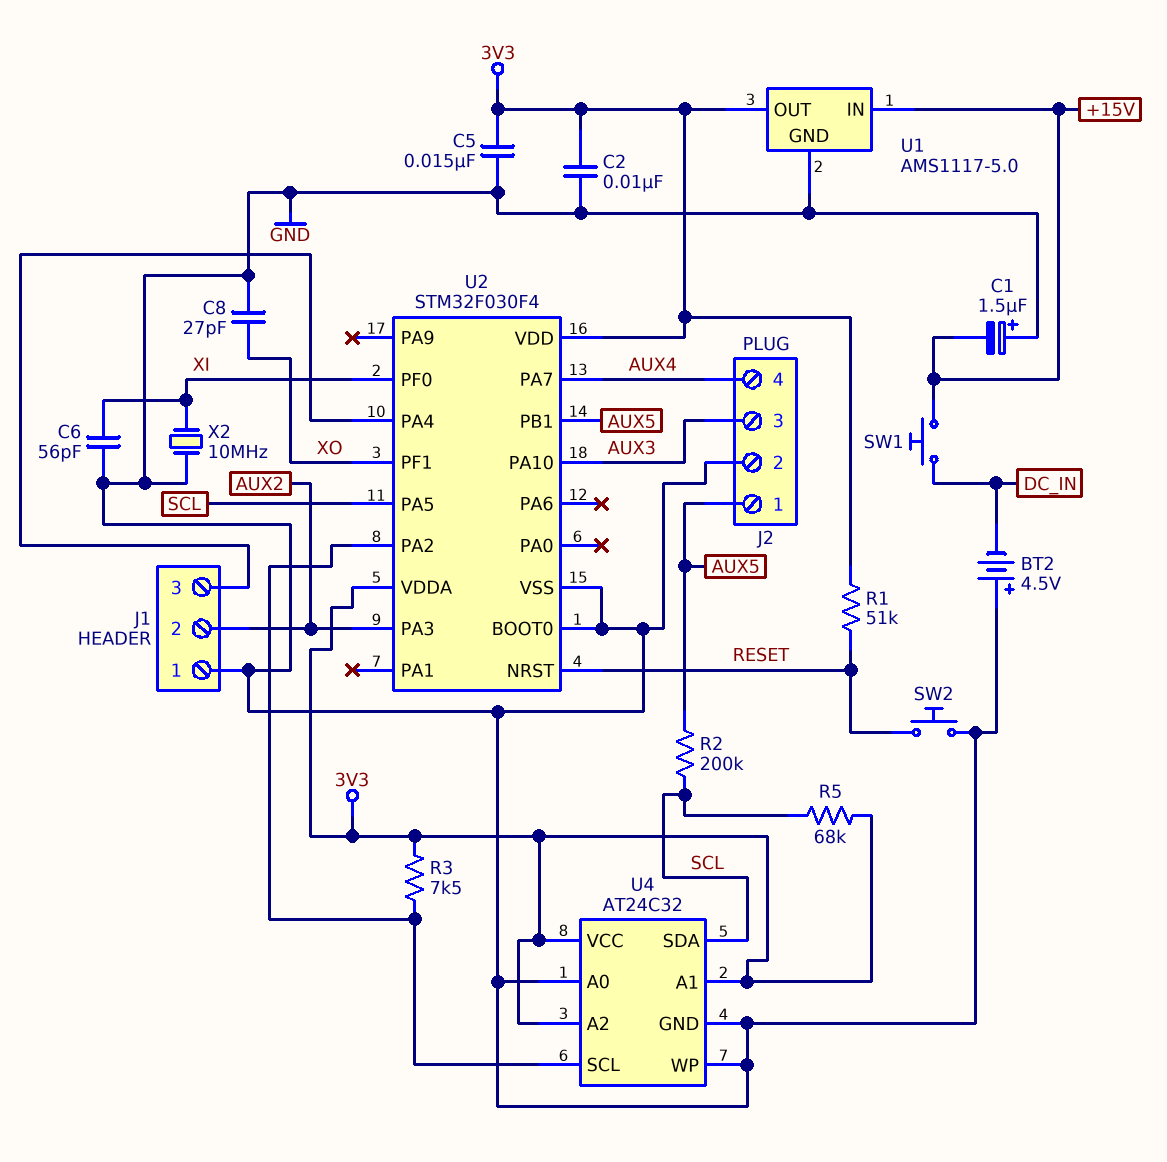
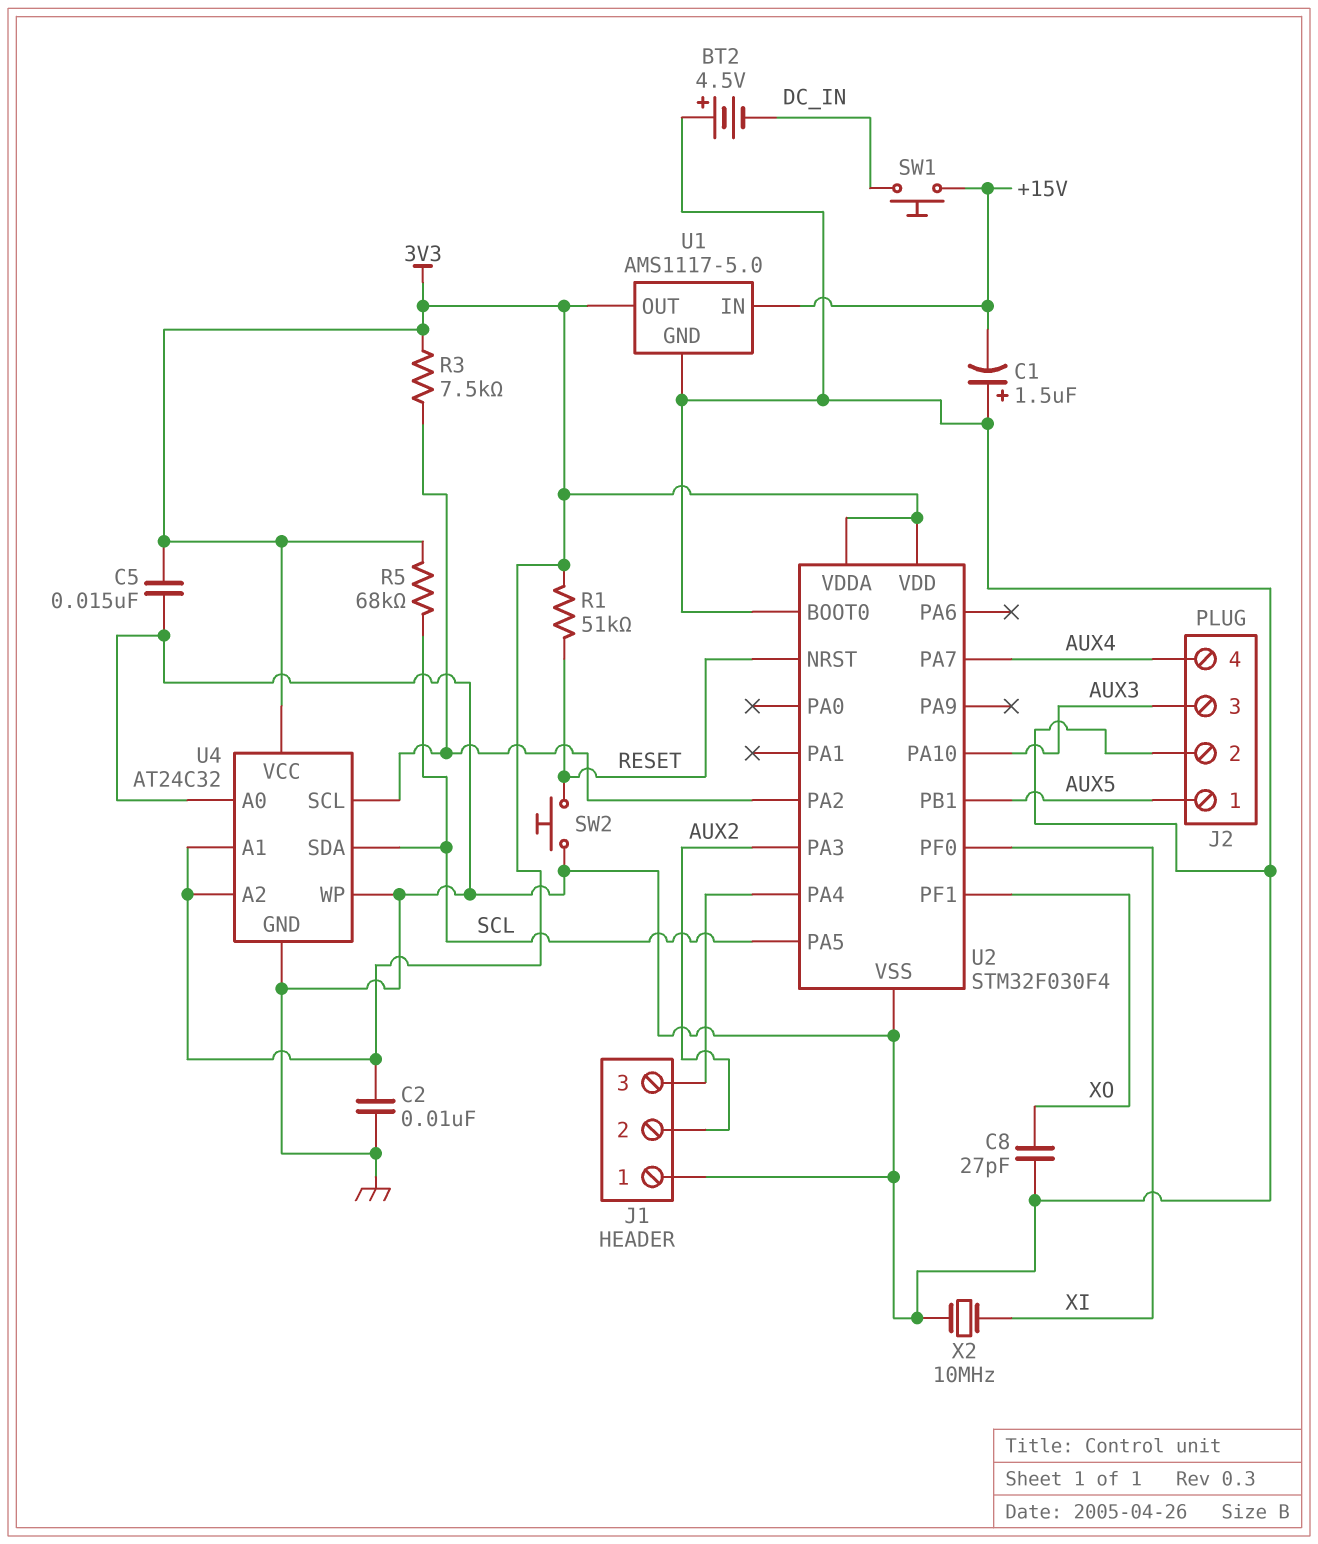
C6: 56pF (GND, XI) -> none
R2: 200k (AUX5, SCL) -> none

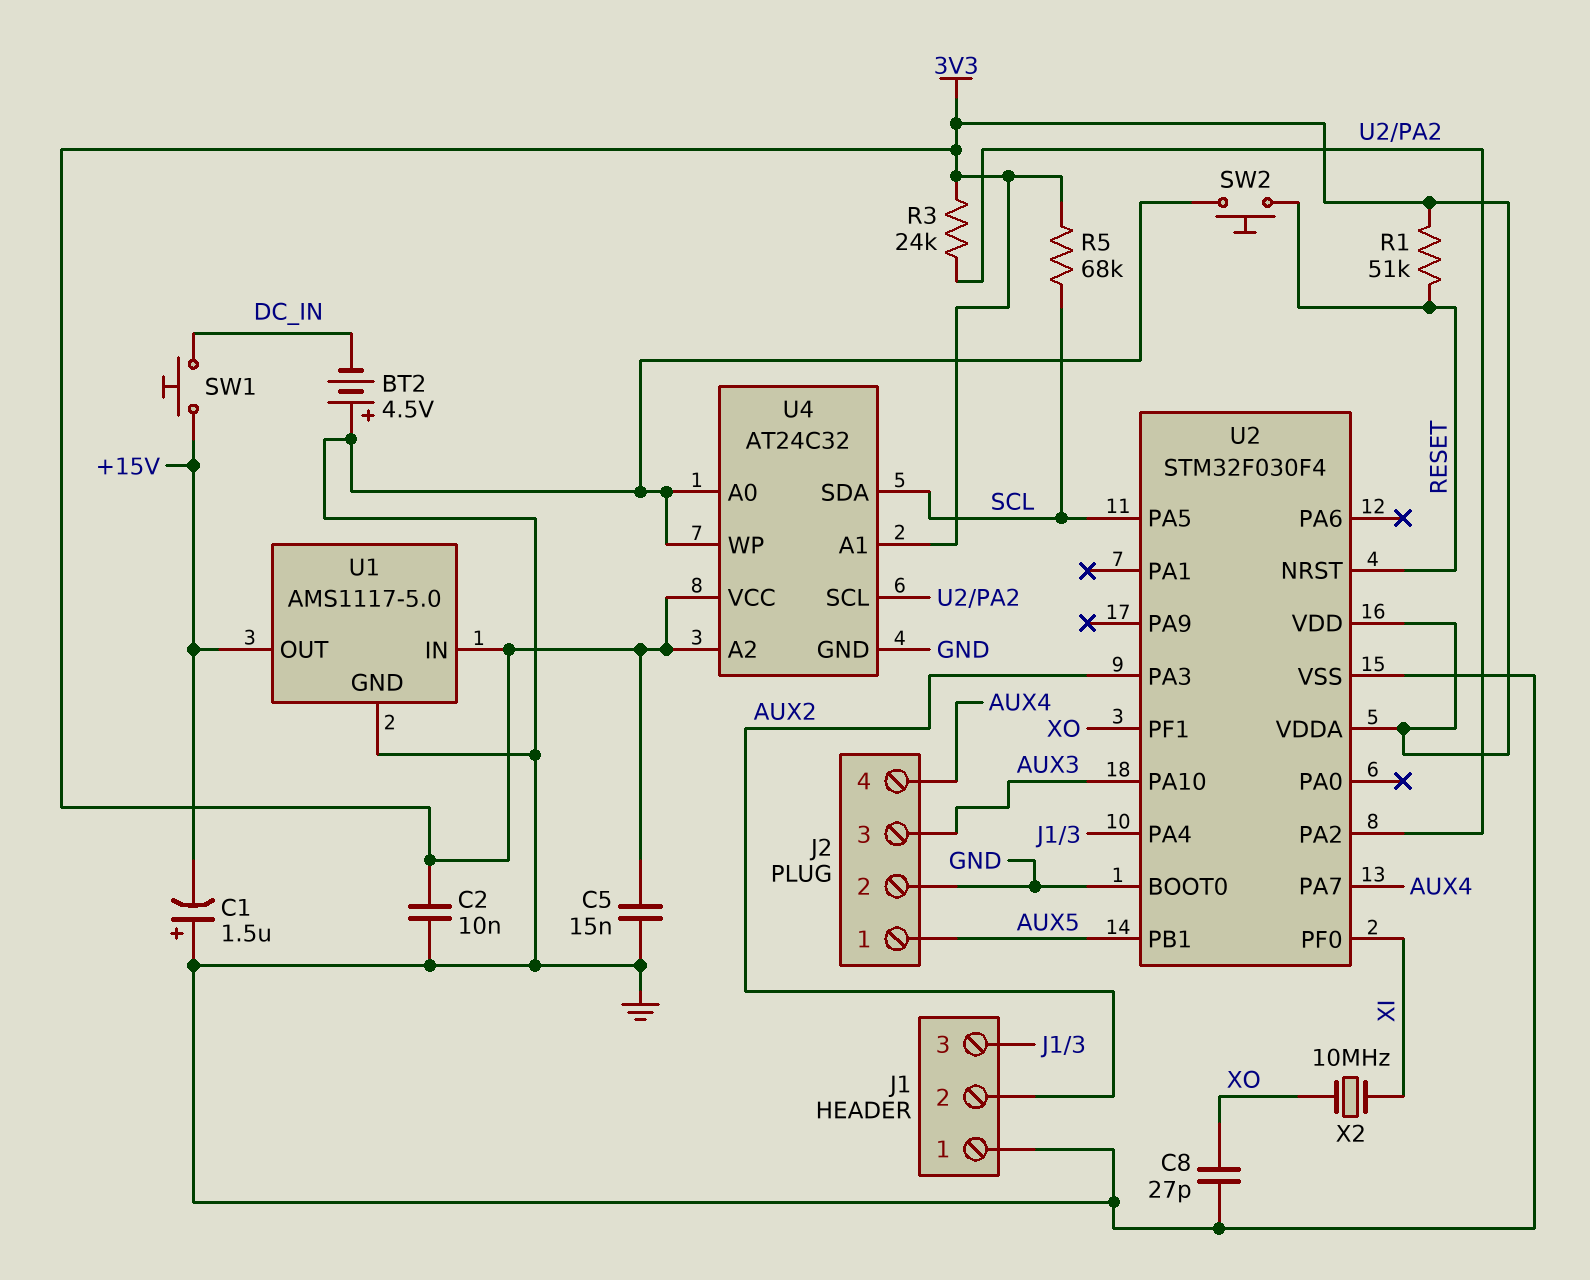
R3: 7.5k (3V3, U2/PA2) -> 24k (3V3, U2/PA2)
U1 pin IN: +15V -> 3V3
U1 pin OUT: 3V3 -> +15V
X2: 10MHz (GND, XI) -> 10MHz (XI, XO)

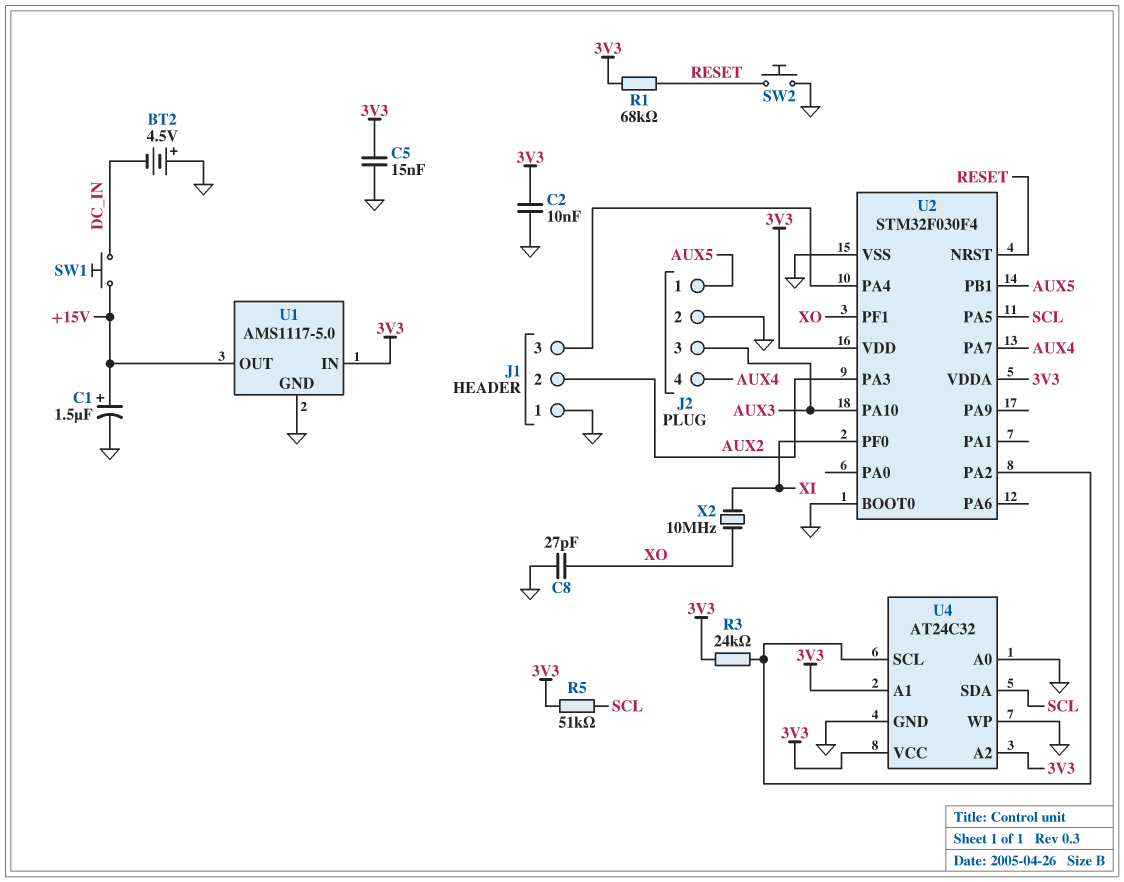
C1: 1.5uF (plus GND, minus +15V) -> 1.5uF (plus +15V, minus GND)
R1: 51k (3V3, RESET) -> 68k (3V3, RESET)
R5: 68k (3V3, SCL) -> 51k (3V3, SCL)

